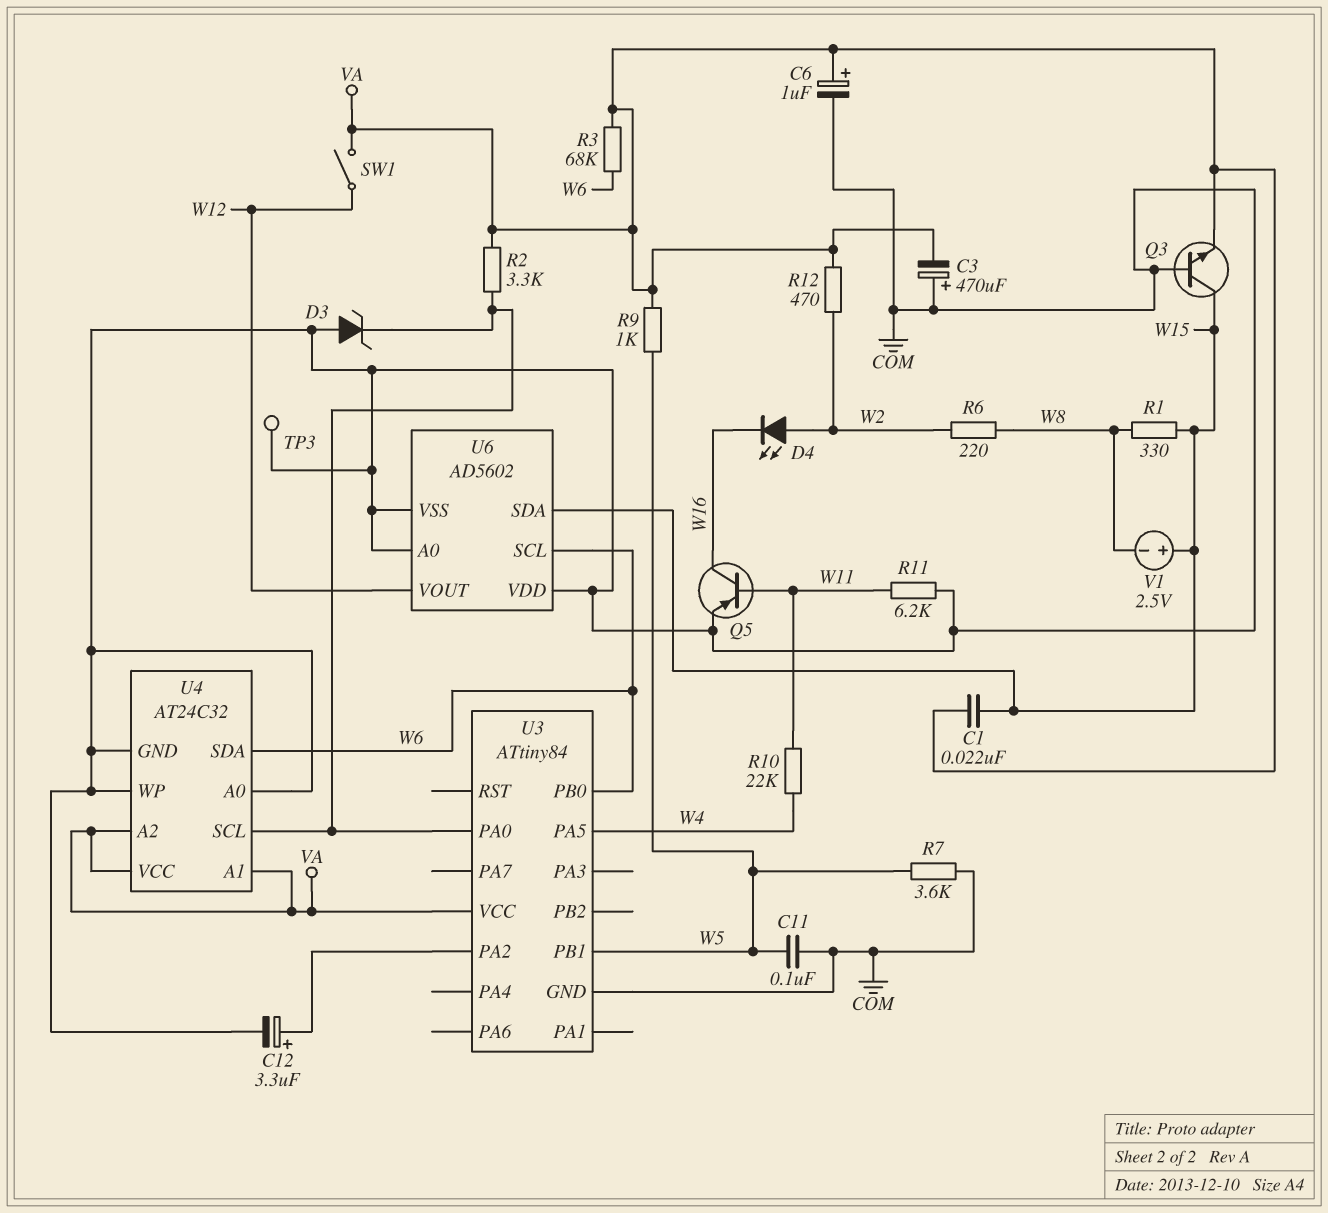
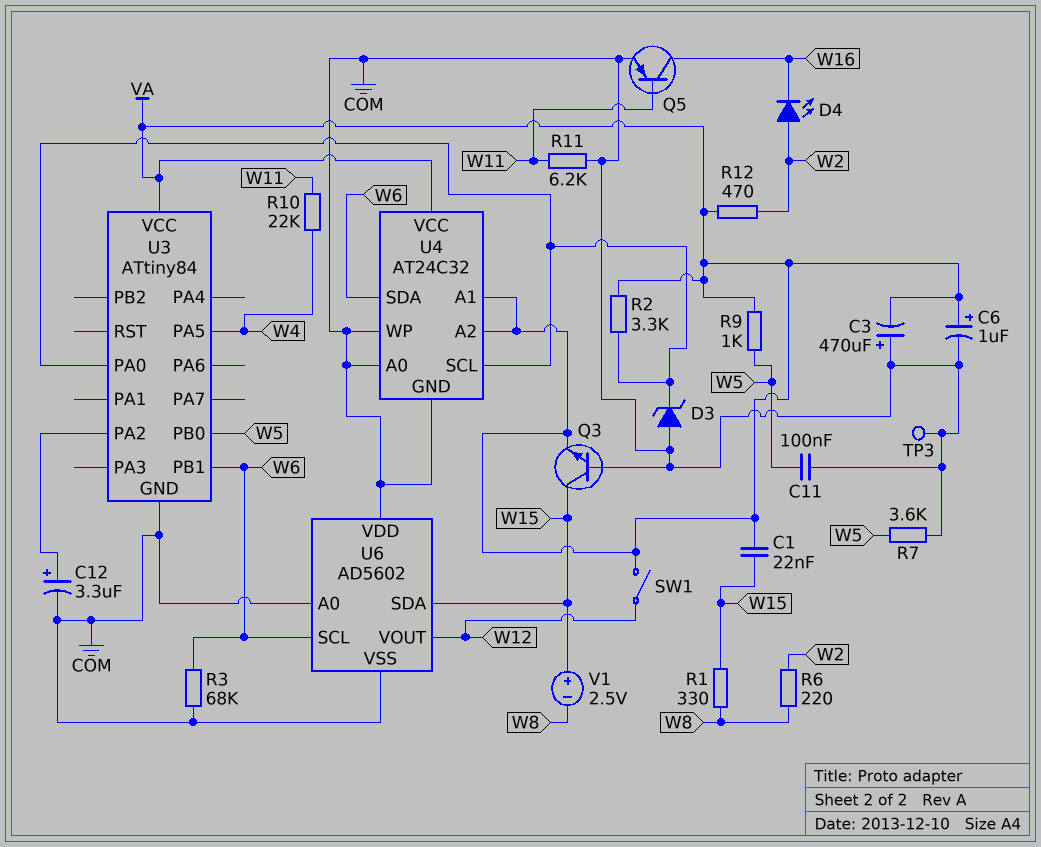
R3: 68k (VA, W6) -> 68k (COM, W6)
U3 pin PB0: W6 -> W5
U3 pin PB1: W5 -> W6

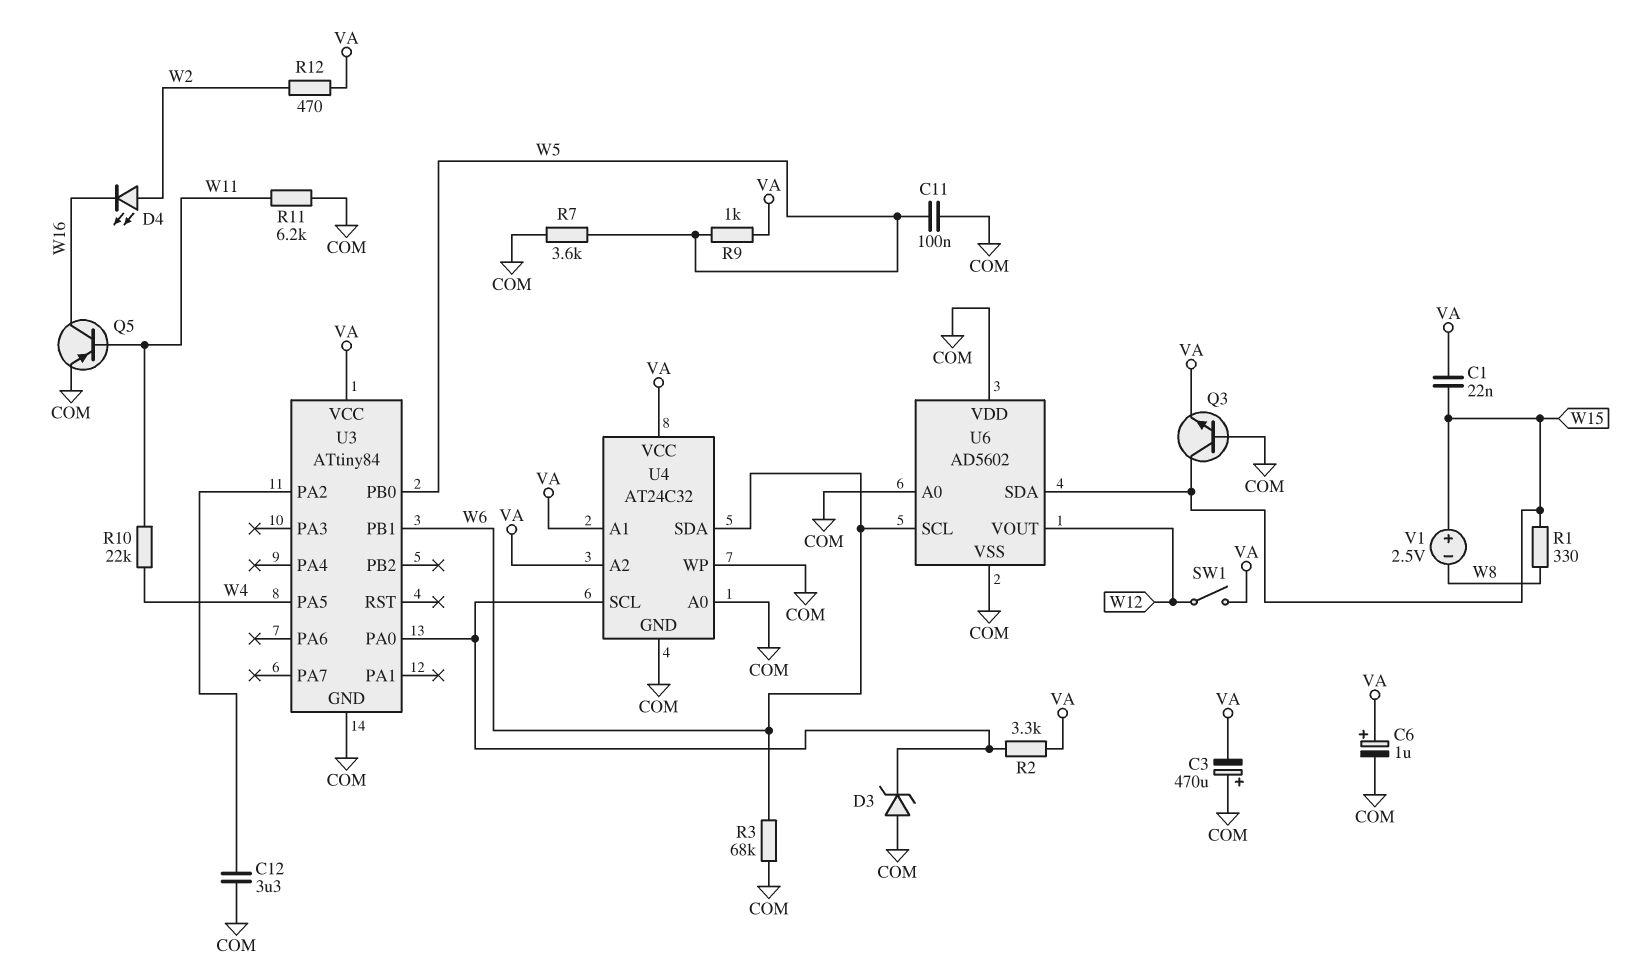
C12: 3.3uF (plus U3/PA2, minus COM) -> 3.3uF (COM, U3/PA2)
R6: 220 (W2, W8) -> none
TP3: test point (COM) -> none

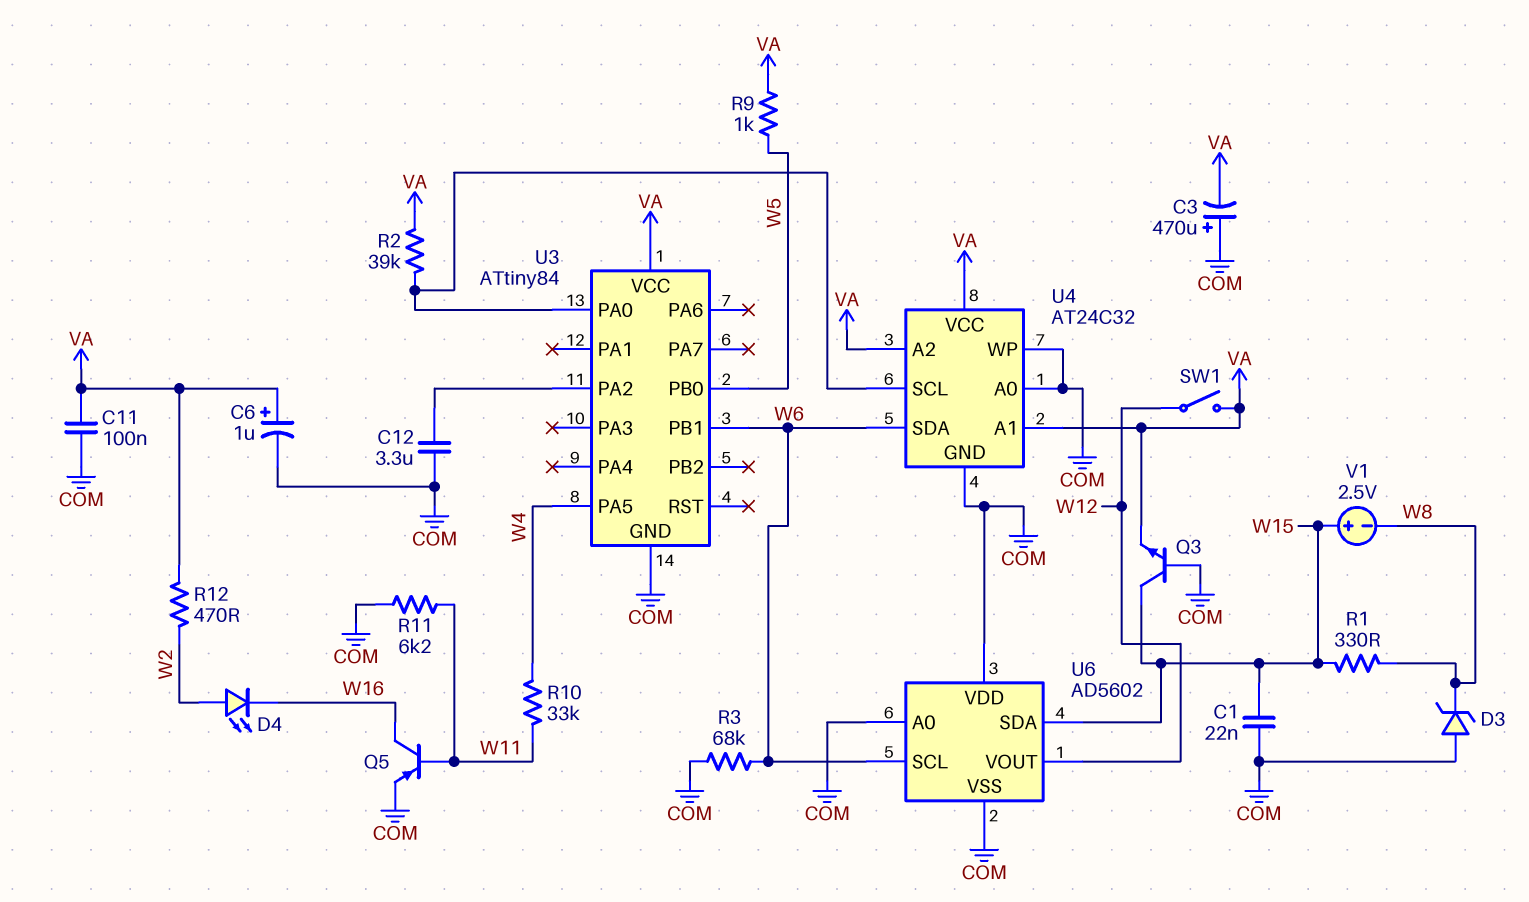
C1: 22nF (VA, W15) -> 22nF (COM, W15)
C11: 100nF (COM, W5) -> 100nF (COM, VA)
D3: zener (A COM, K U3/PA0) -> zener (A COM, K W8)
R2: 3.3k (U3/PA0, VA) -> 39k (U3/PA0, VA)
R7: 3.6k (COM, W5) -> none
R10: 22k (W4, W11) -> 33k (W4, W11)

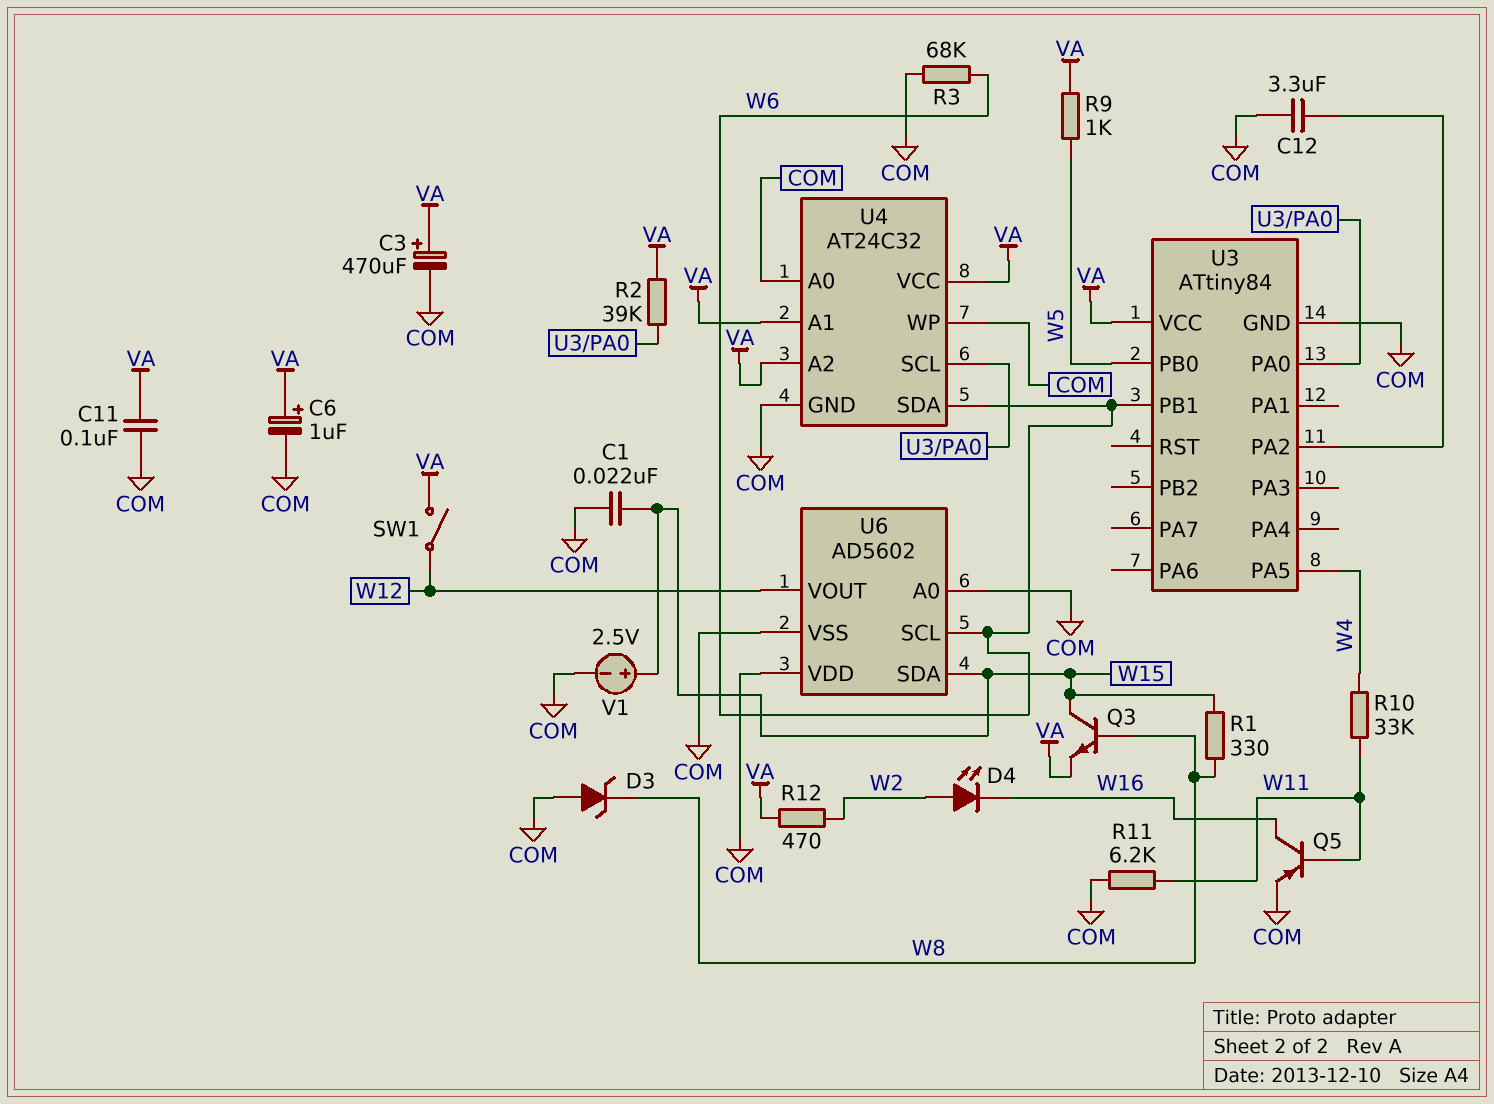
C3: 470uF (plus COM, minus VA) -> 470uF (plus VA, minus COM)
Q3: NPN (B COM, C W15, E VA) -> NPN (B W8, C W15, E VA)
V1: 2.5V (plus W15, minus W8) -> 2.5V (plus W15, minus COM)

